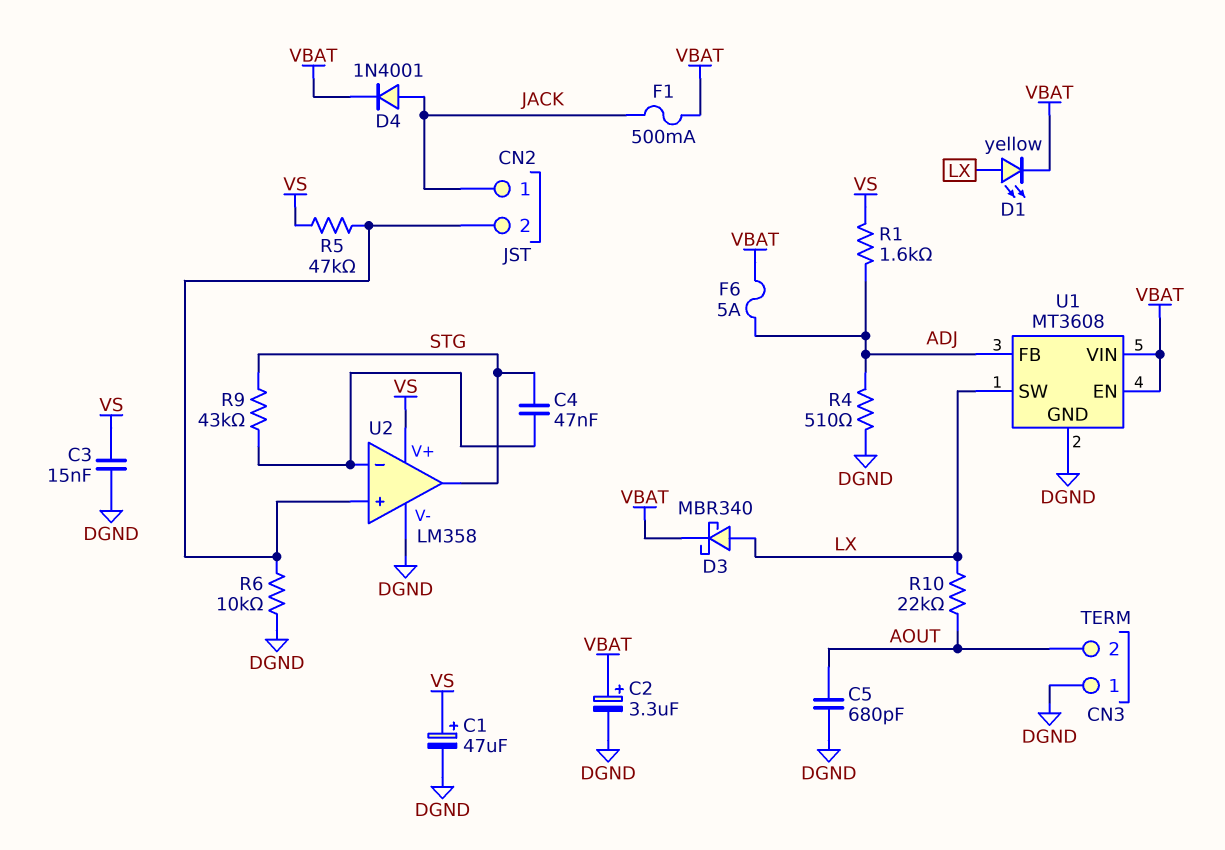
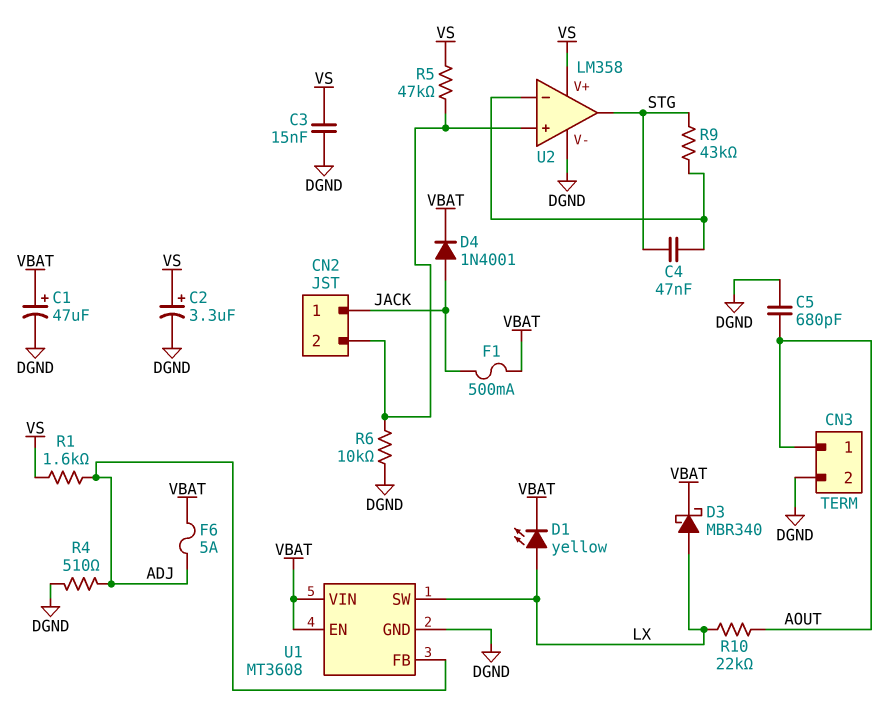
C1: 47uF (plus VS, minus DGND) -> 47uF (plus VBAT, minus DGND)
C2: 3.3uF (plus VBAT, minus DGND) -> 3.3uF (plus VS, minus DGND)
CN3 pin 1: DGND -> AOUT
CN3 pin 2: AOUT -> DGND

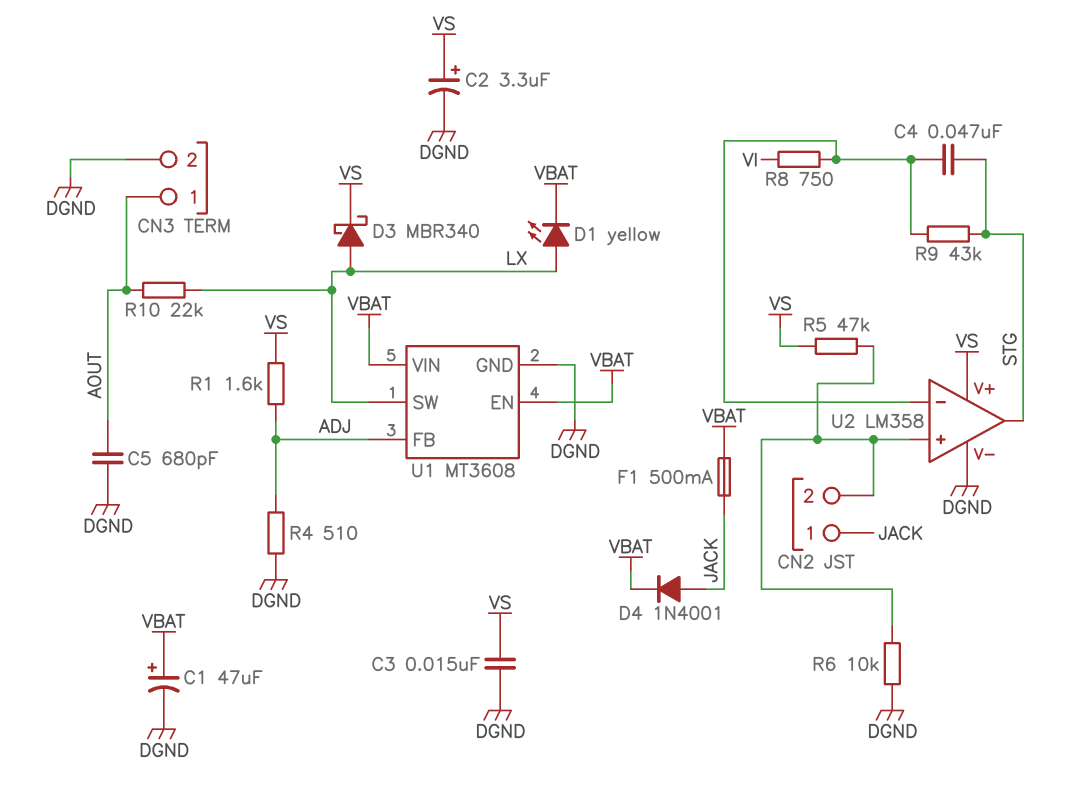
D3: schottky MBR340 (A LX, K VBAT) -> schottky MBR340 (A LX, K VS)
F6: 5A (ADJ, VBAT) -> none
R8: none -> 750 (U2/in-, VI)

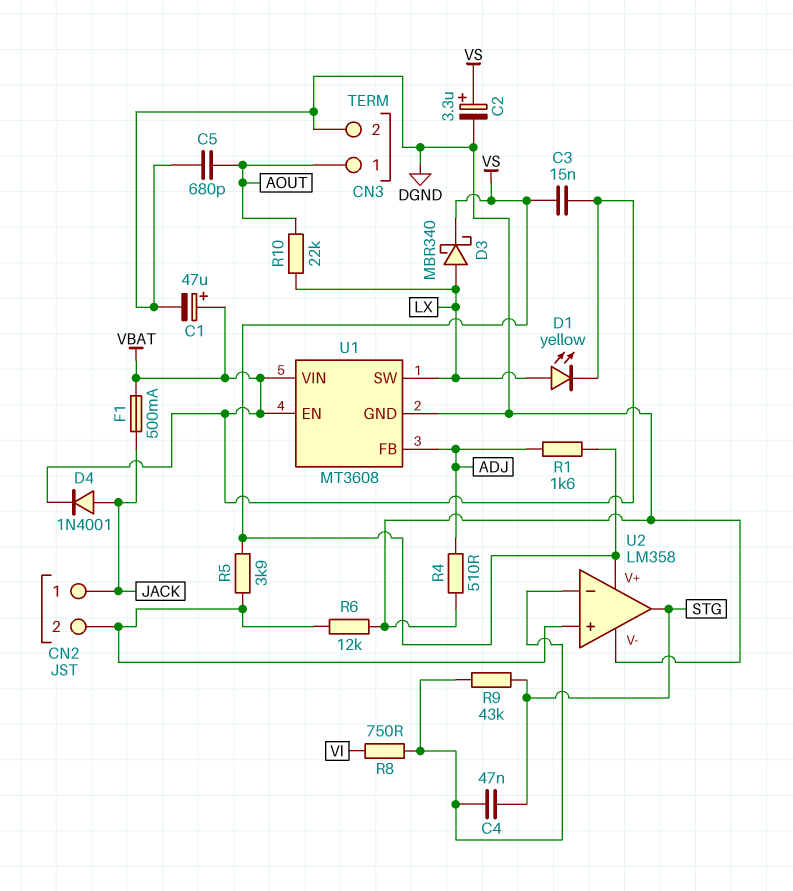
C3: 15nF (DGND, VS) -> 15nF (VBAT, VS)
R5: 47k (CN2/2, VS) -> 3.9k (CN2/2, VS)
R6: 10k (CN2/2, DGND) -> 12k (CN2/2, DGND)

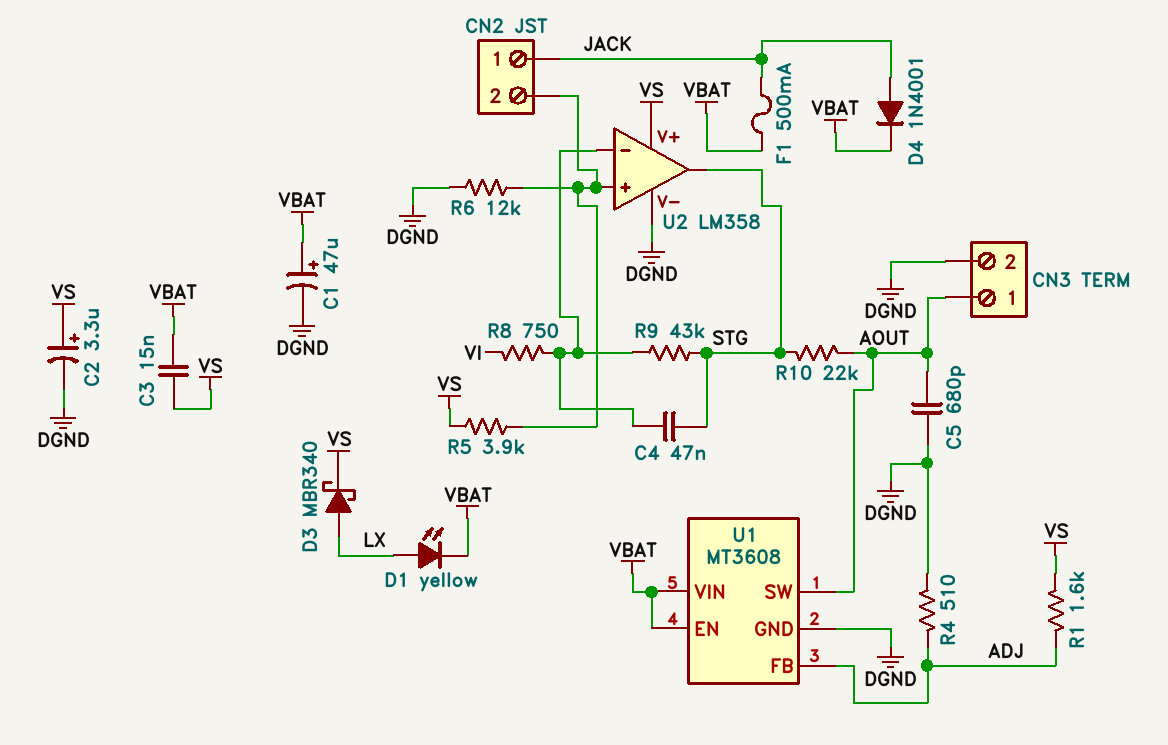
R10: 22k (AOUT, LX) -> 22k (AOUT, STG)
U1 pin SW: LX -> AOUT

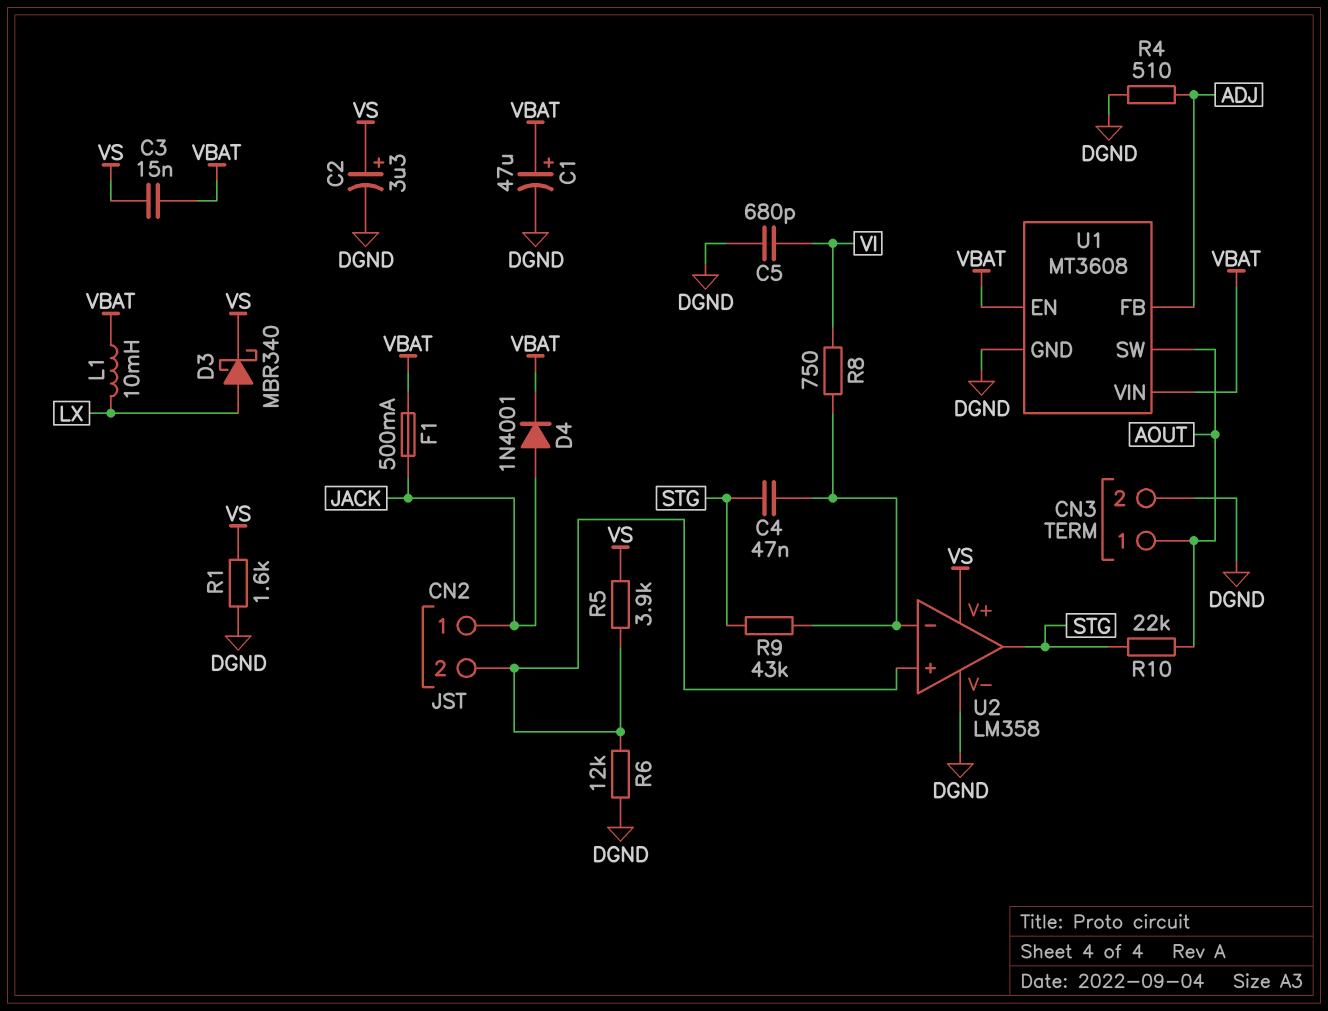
C5: 680pF (AOUT, DGND) -> 680pF (DGND, VI)
D1: LED yellow (A LX, K VBAT) -> none
L1: none -> 10mH (LX, VBAT)
R1: 1.6k (ADJ, VS) -> 1.6k (DGND, VS)

